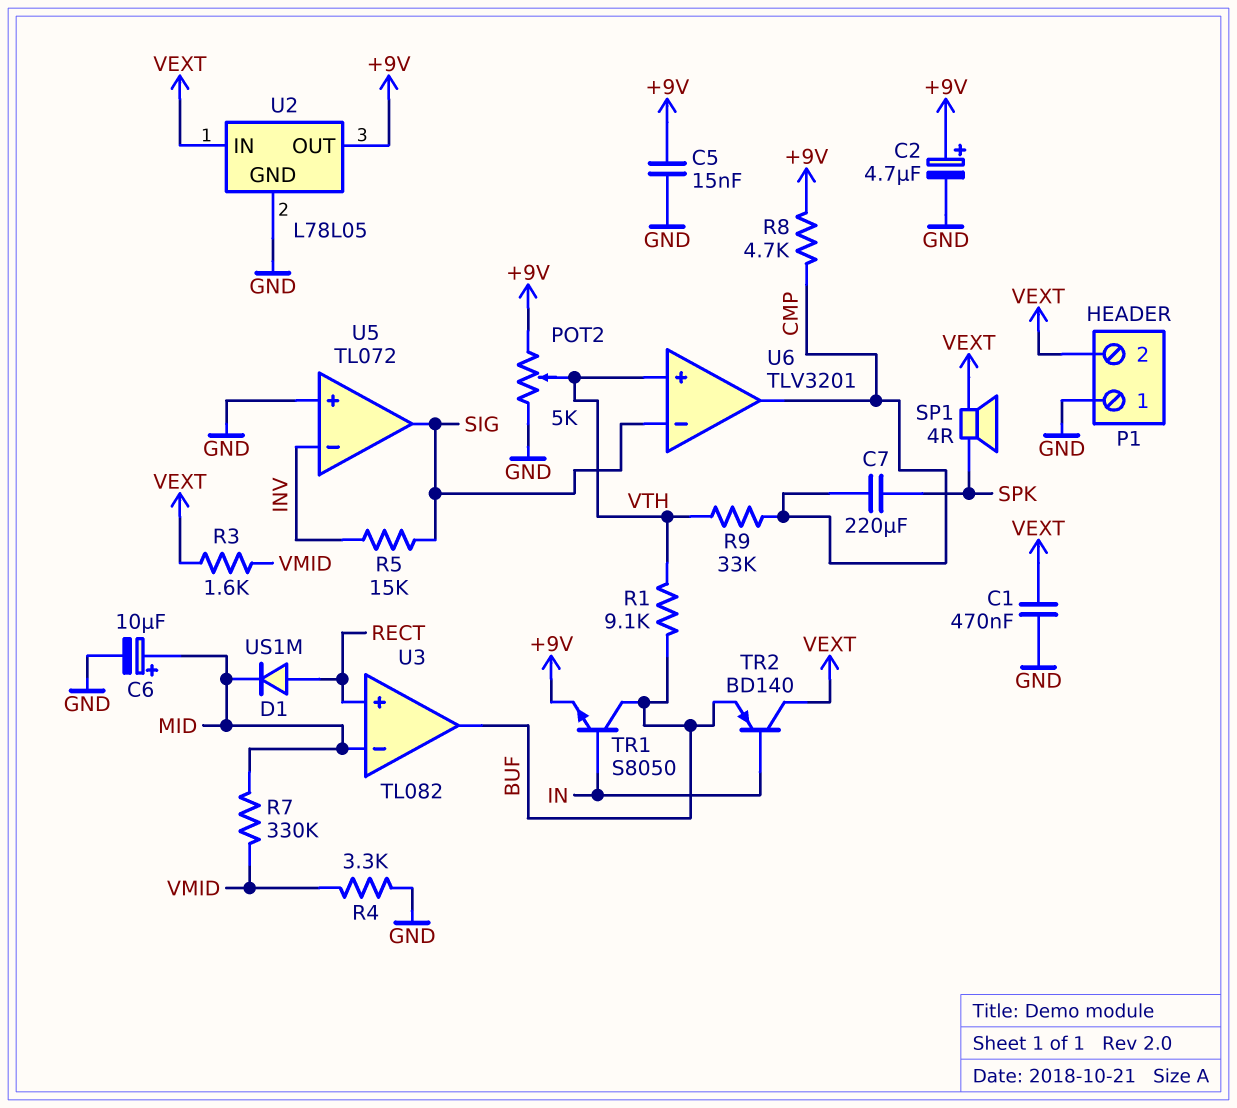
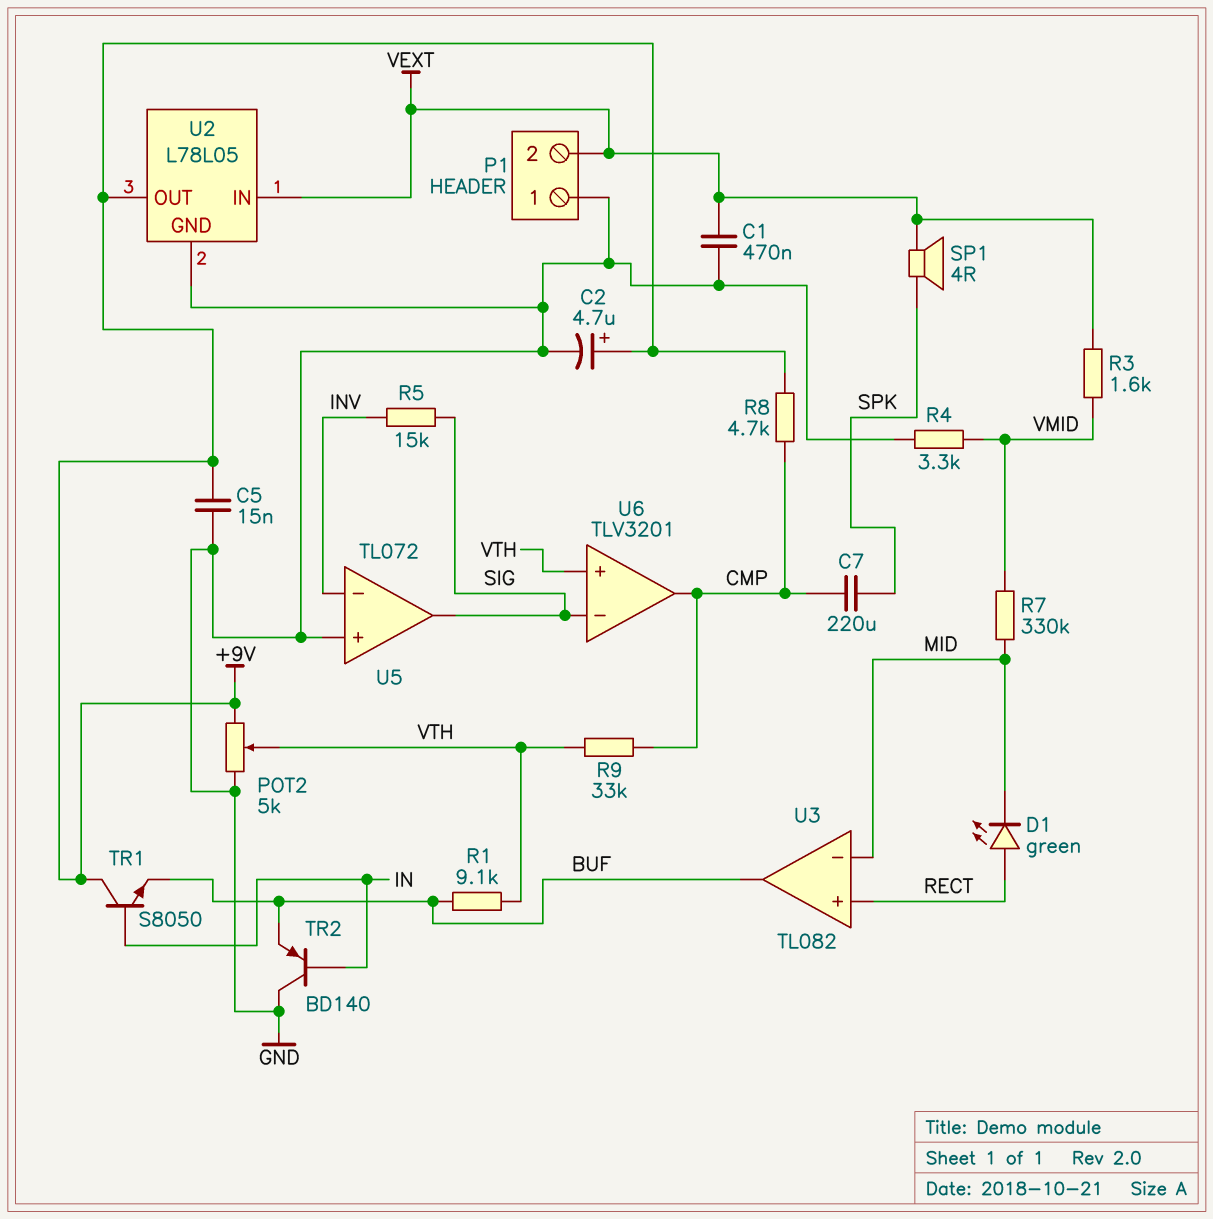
C6: 10uF (plus MID, minus GND) -> none
D1: diode US1M (A RECT, K MID) -> LED green (A RECT, K MID)
TR1: NPN S8050 (B IN, C BUF, E +9V) -> NPN S8050 (B IN, C +9V, E BUF)
TR2: PNP BD140 (B IN, C VEXT, E BUF) -> PNP BD140 (B IN, C GND, E BUF)

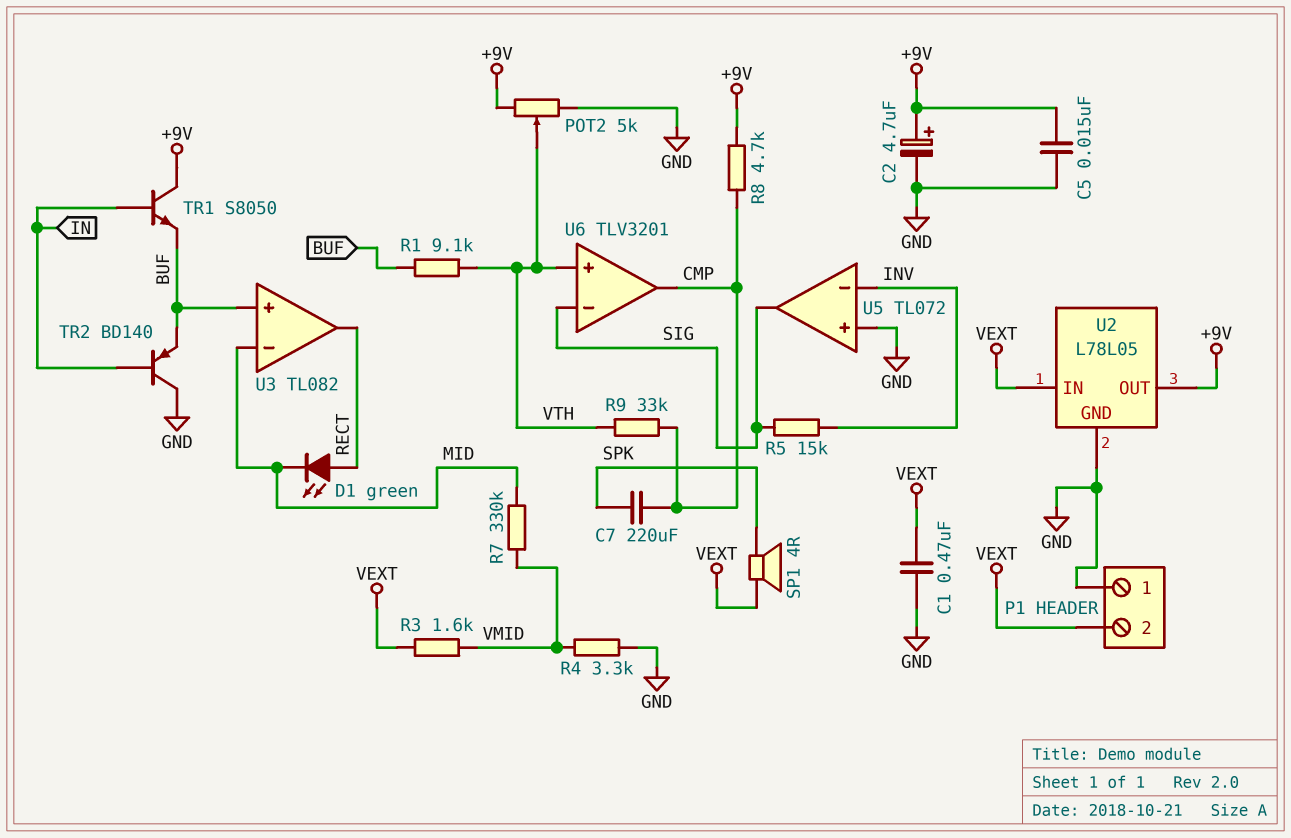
U3 pin in+: RECT -> BUF
U3 pin out: BUF -> RECT

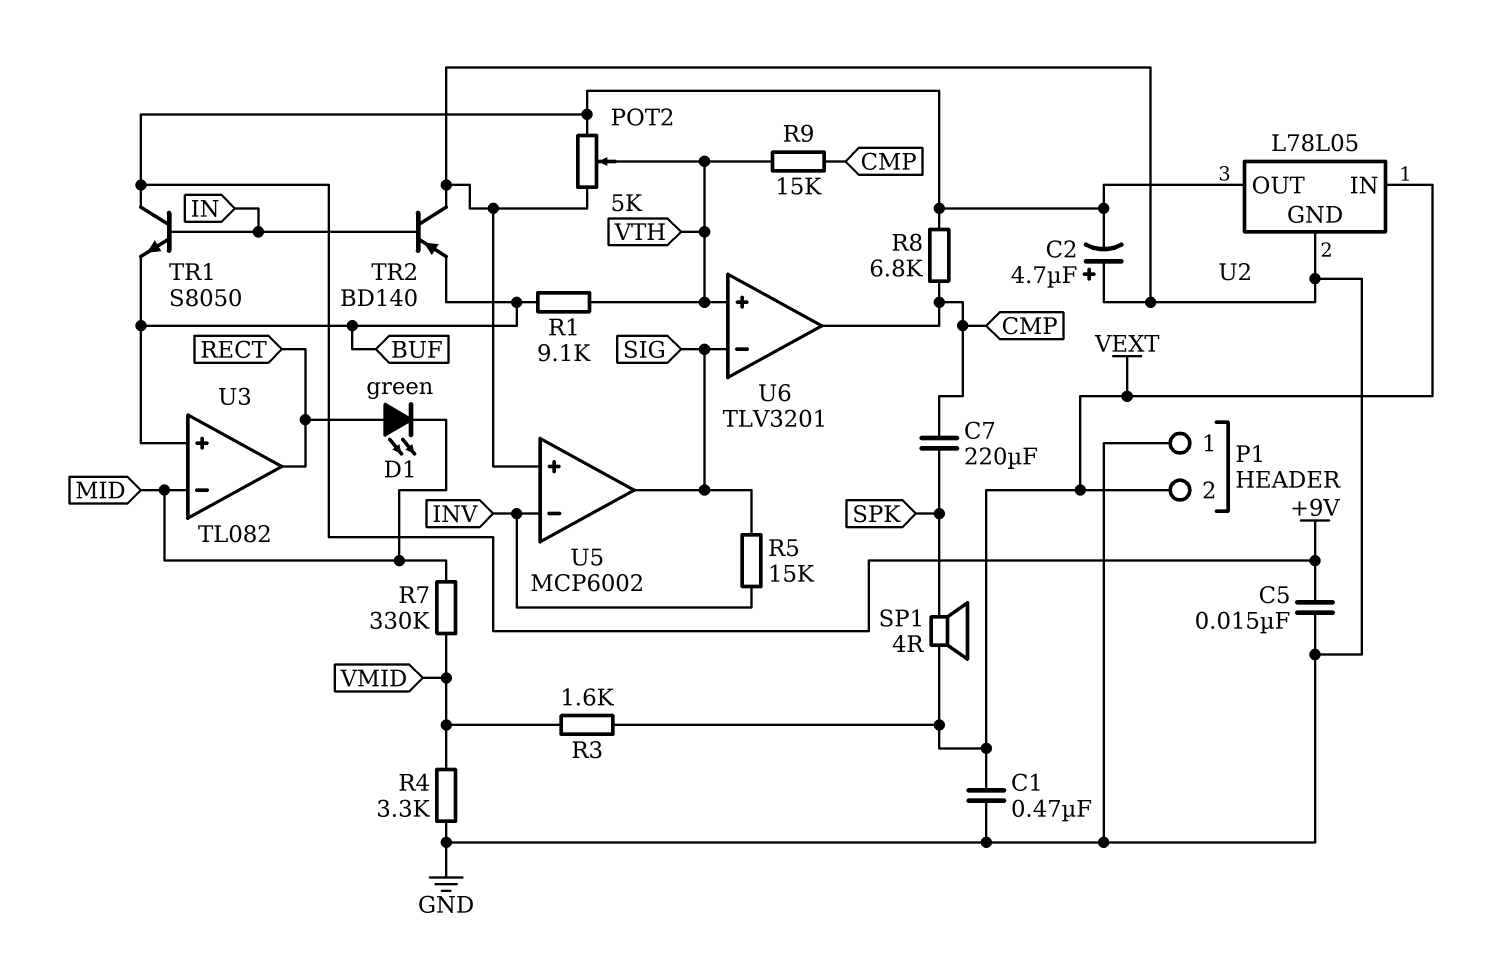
C2: 4.7uF (plus +9V, minus GND) -> 4.7uF (plus GND, minus +9V)
R8: 4.7k (+9V, CMP) -> 6.8k (+9V, CMP)
R9: 33k (CMP, VTH) -> 15k (CMP, VTH)
U5: TL072 -> MCP6002

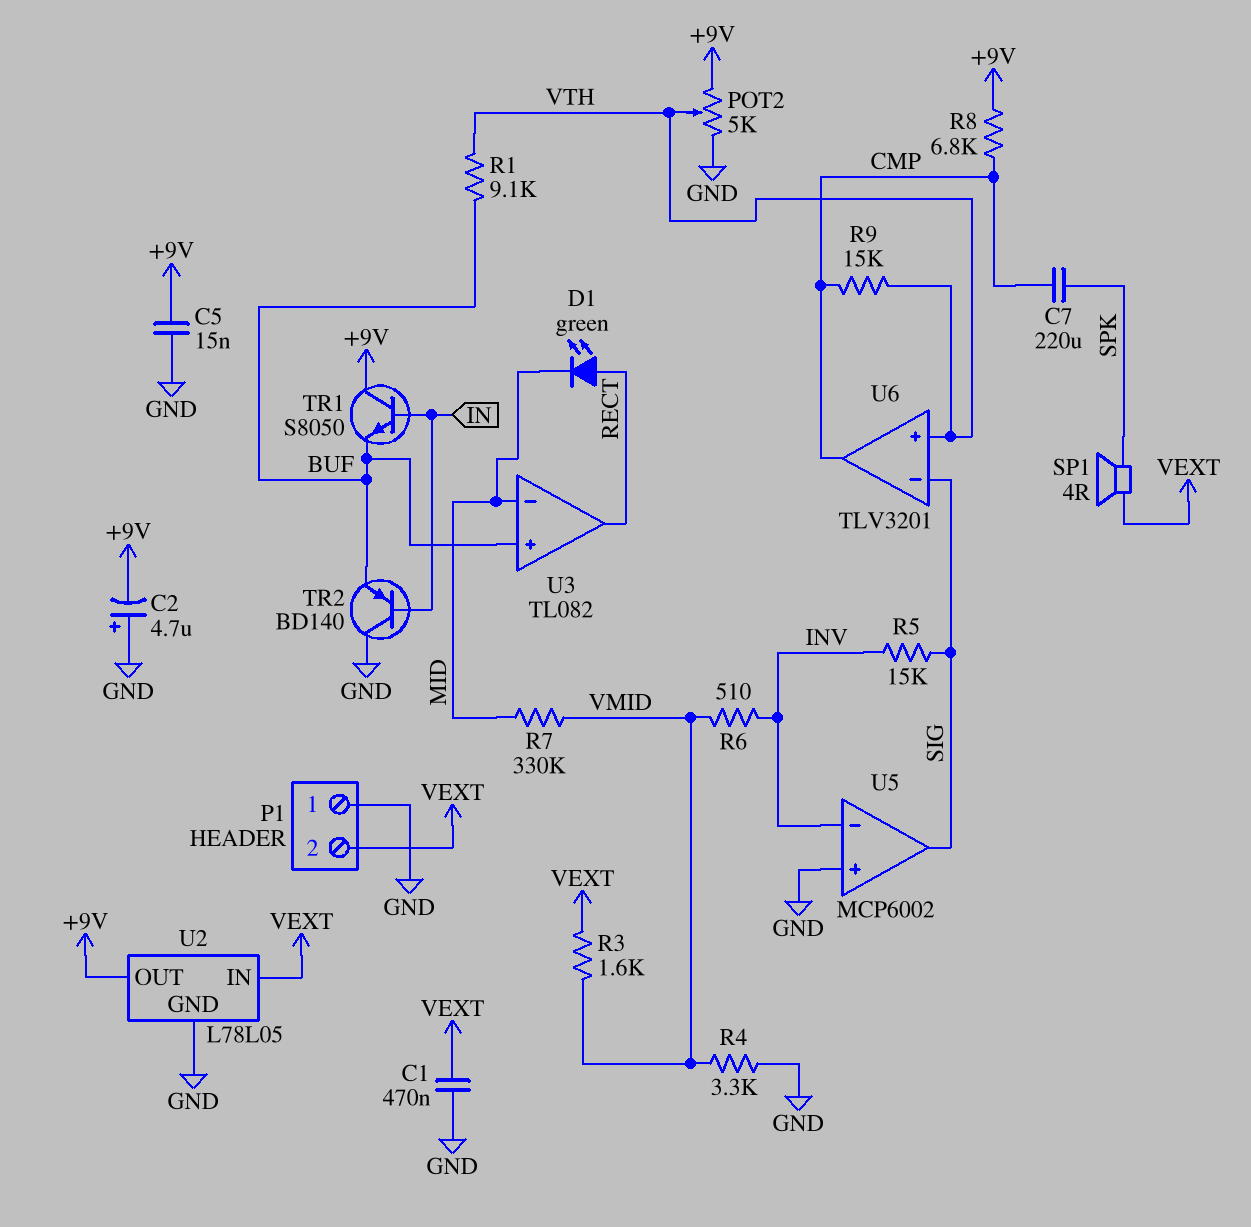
R6: none -> 510 (INV, VMID)

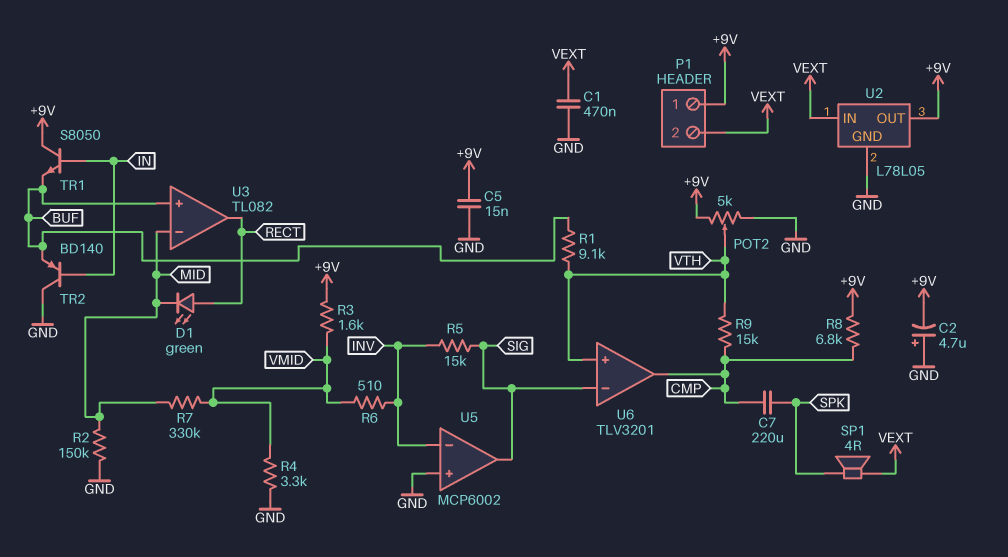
P1 pin 1: GND -> +9V
R2: none -> 150k (GND, MID)
R3: 1.6k (VEXT, VMID) -> 1.6k (+9V, VMID)

